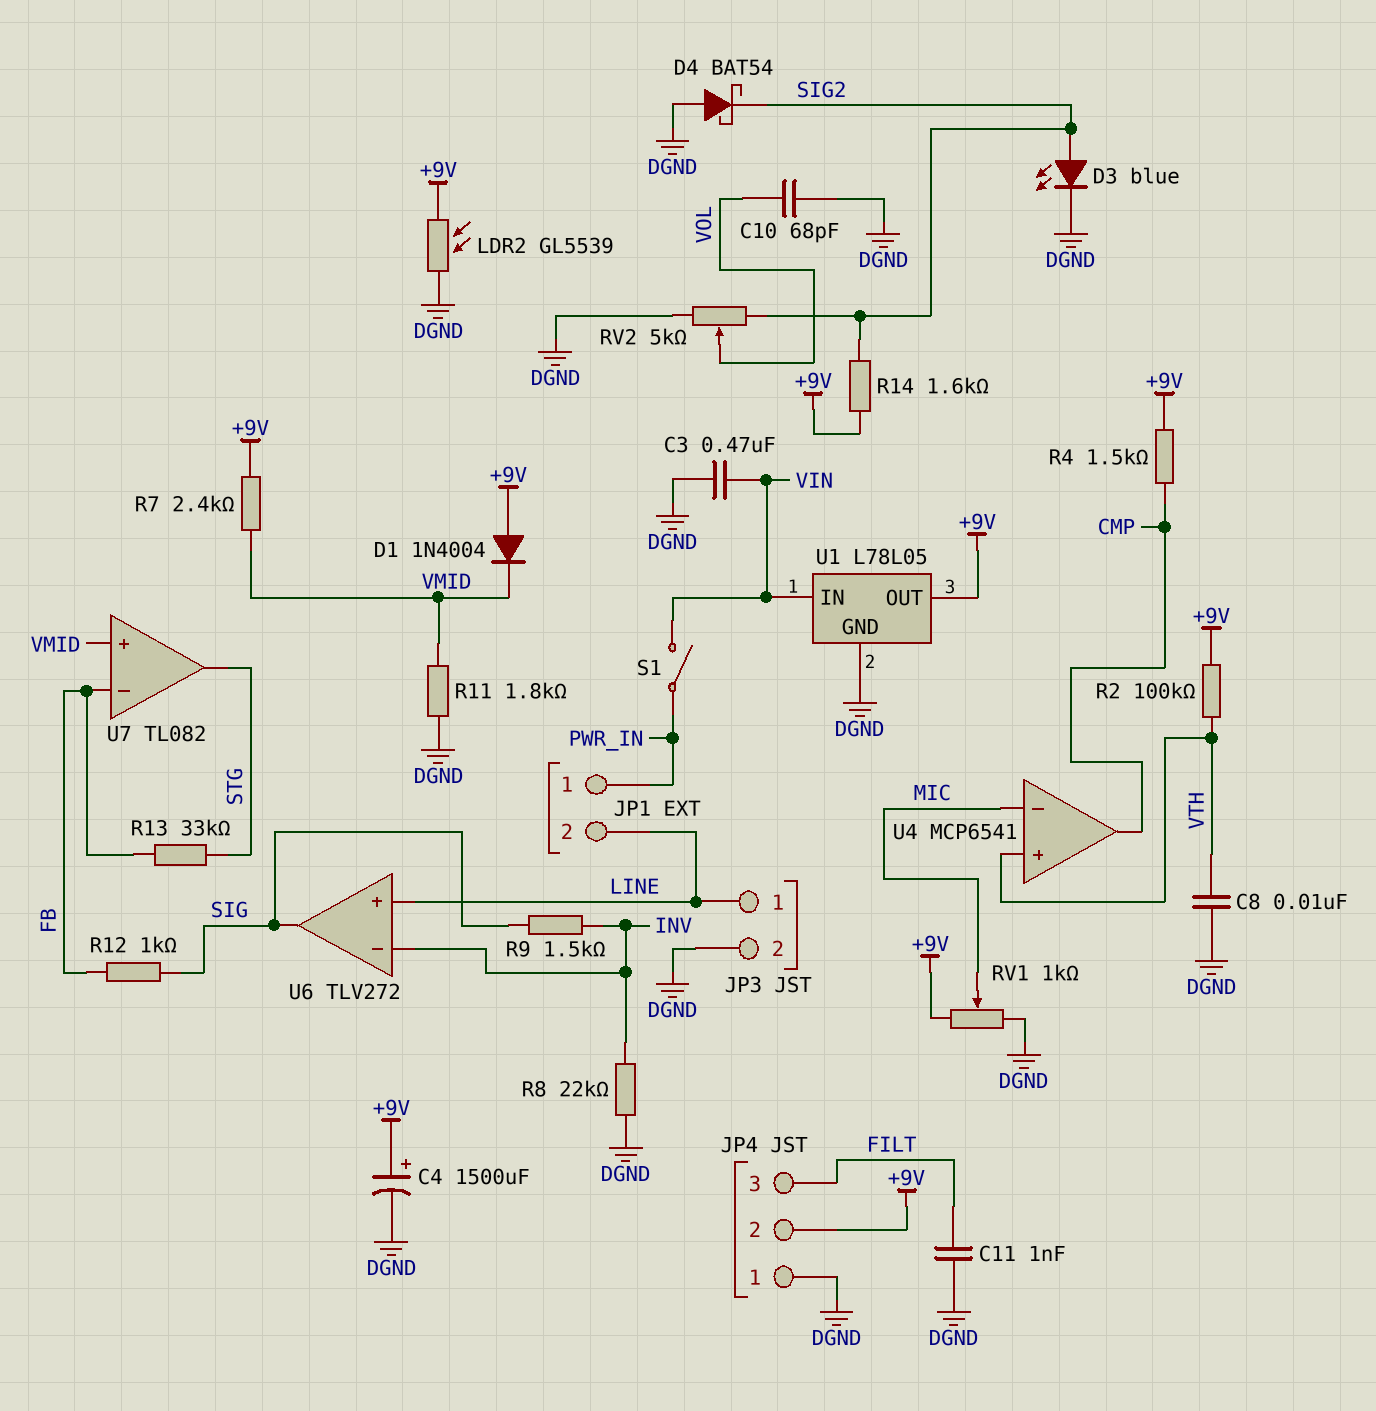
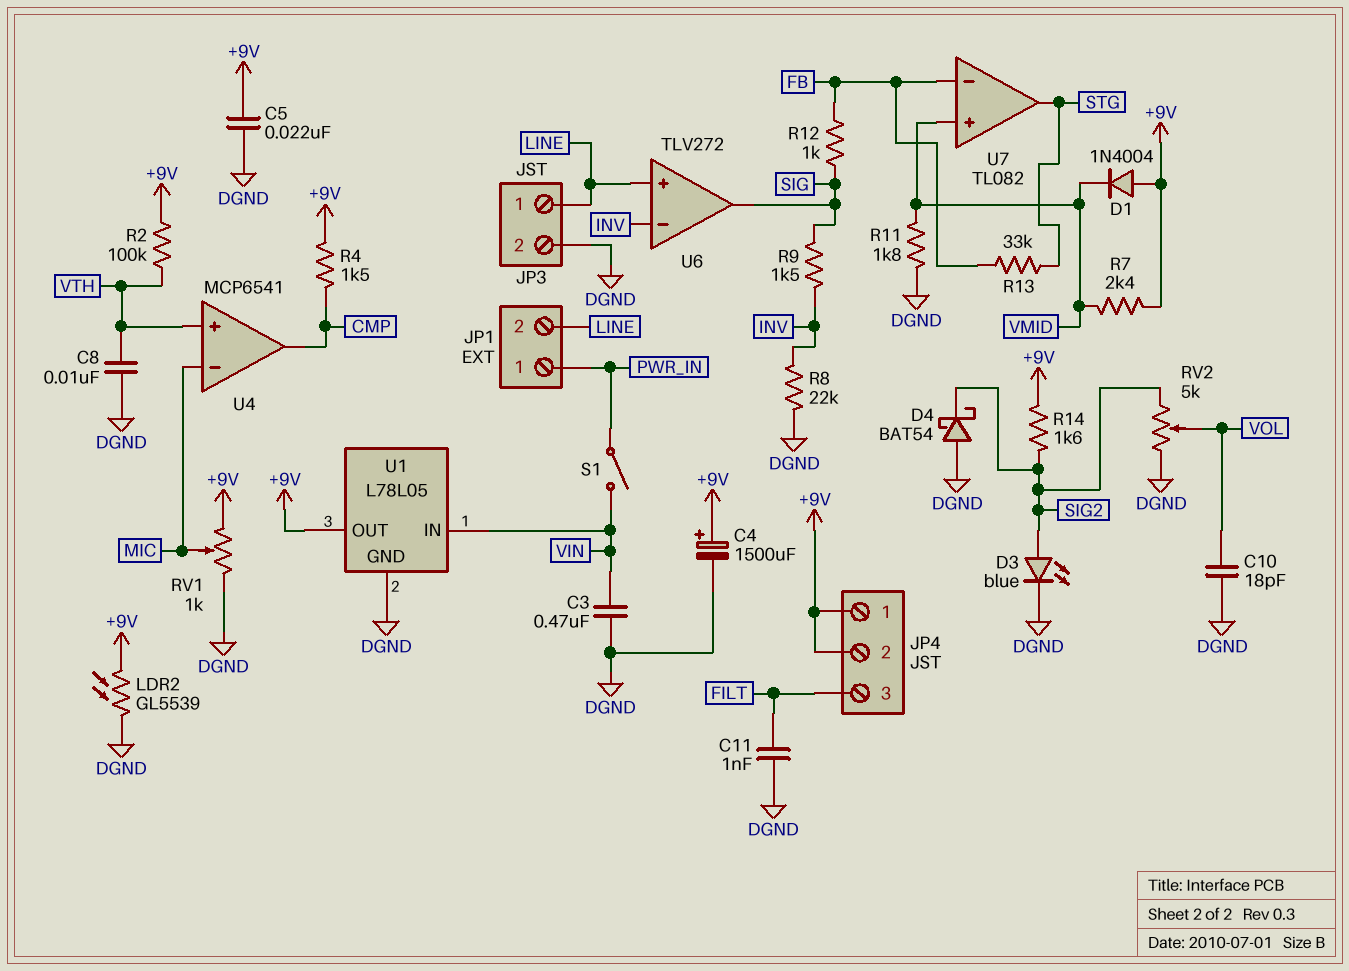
C5: none -> 22nF (+9V, DGND)
C10: 68pF (DGND, VOL) -> 18pF (DGND, VOL)
JP4 pin 1: DGND -> +9V

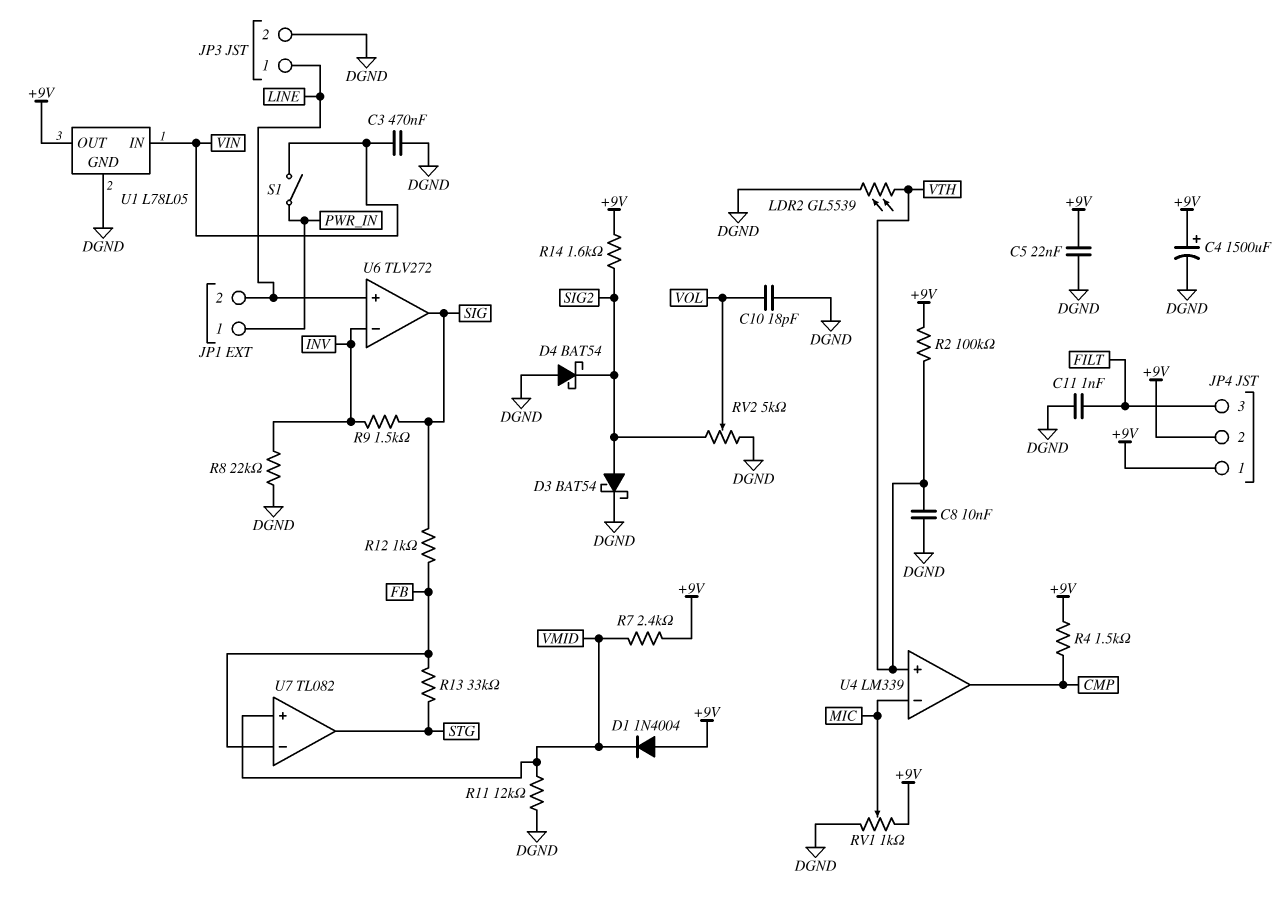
D3: LED blue (A SIG2, K DGND) -> schottky BAT54 (A SIG2, K DGND)
LDR2: GL5539 (+9V, DGND) -> GL5539 (DGND, VTH)
R11: 1.8k (DGND, VMID) -> 12k (DGND, VMID)
U4: MCP6541 -> LM339

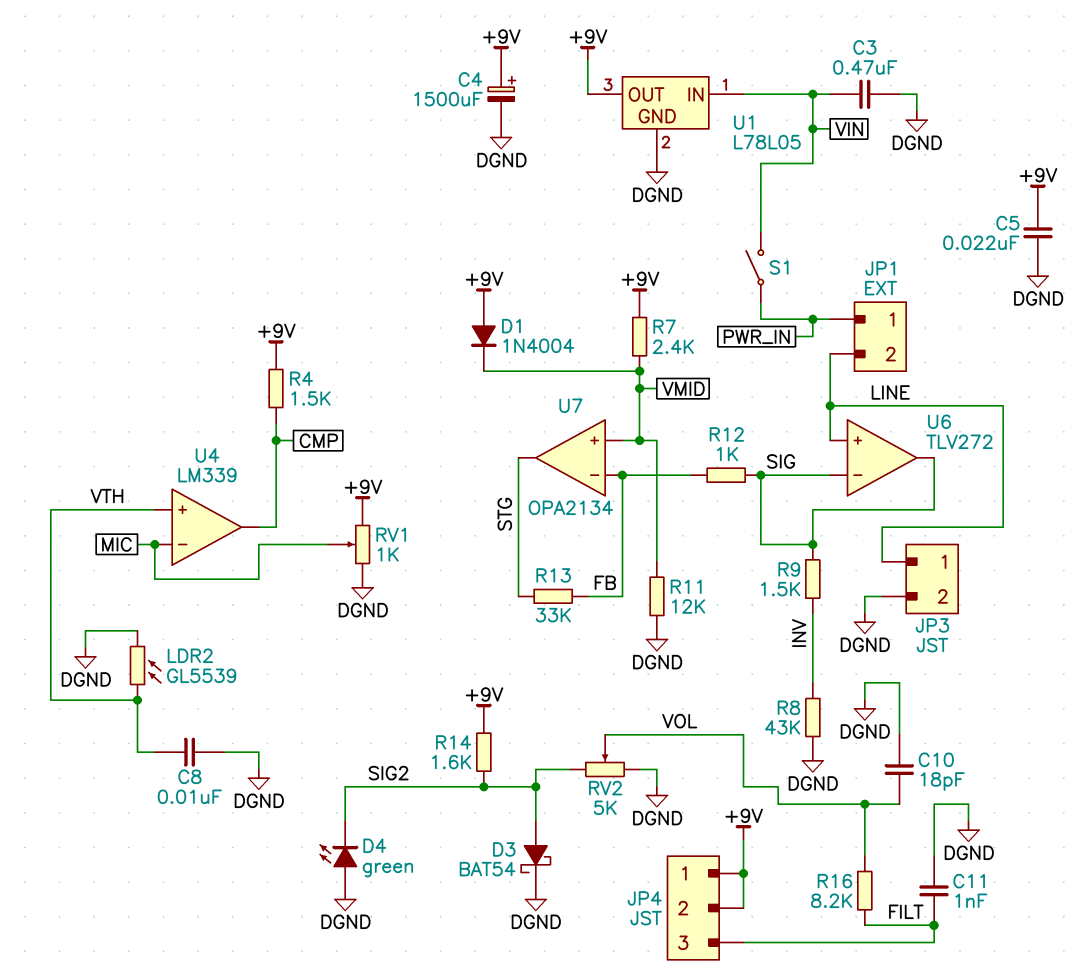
D4: schottky BAT54 (A DGND, K SIG2) -> LED green (A DGND, K SIG2)
R2: 100k (+9V, VTH) -> none
R8: 22k (DGND, INV) -> 43k (DGND, INV)
R16: none -> 8.2k (FILT, VOL)
U6 pin in-: INV -> SIG
U7: TL082 -> OPA2134

